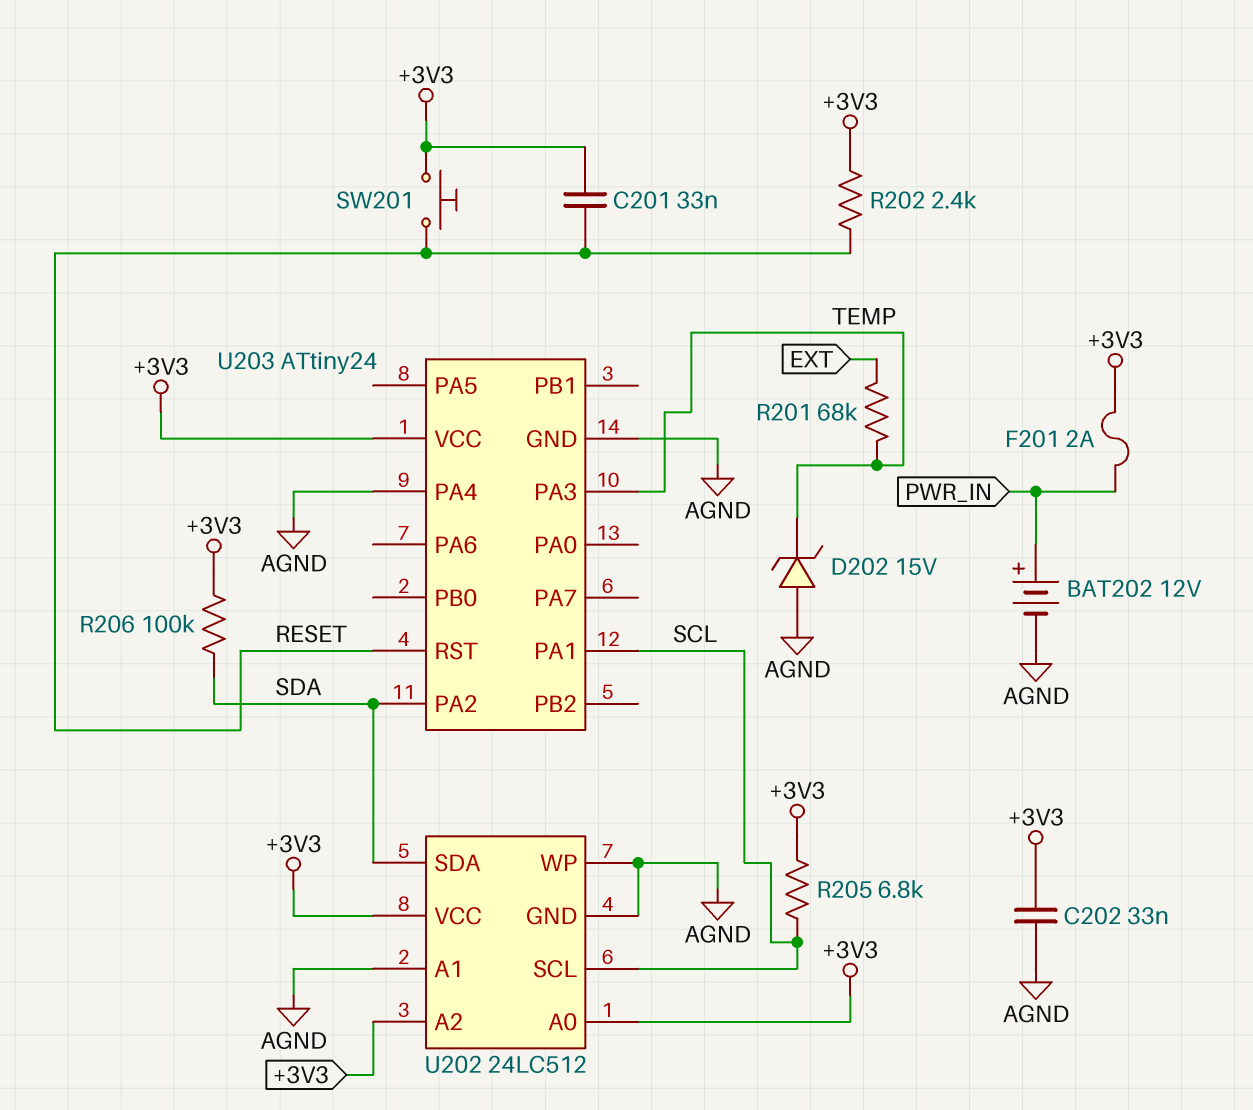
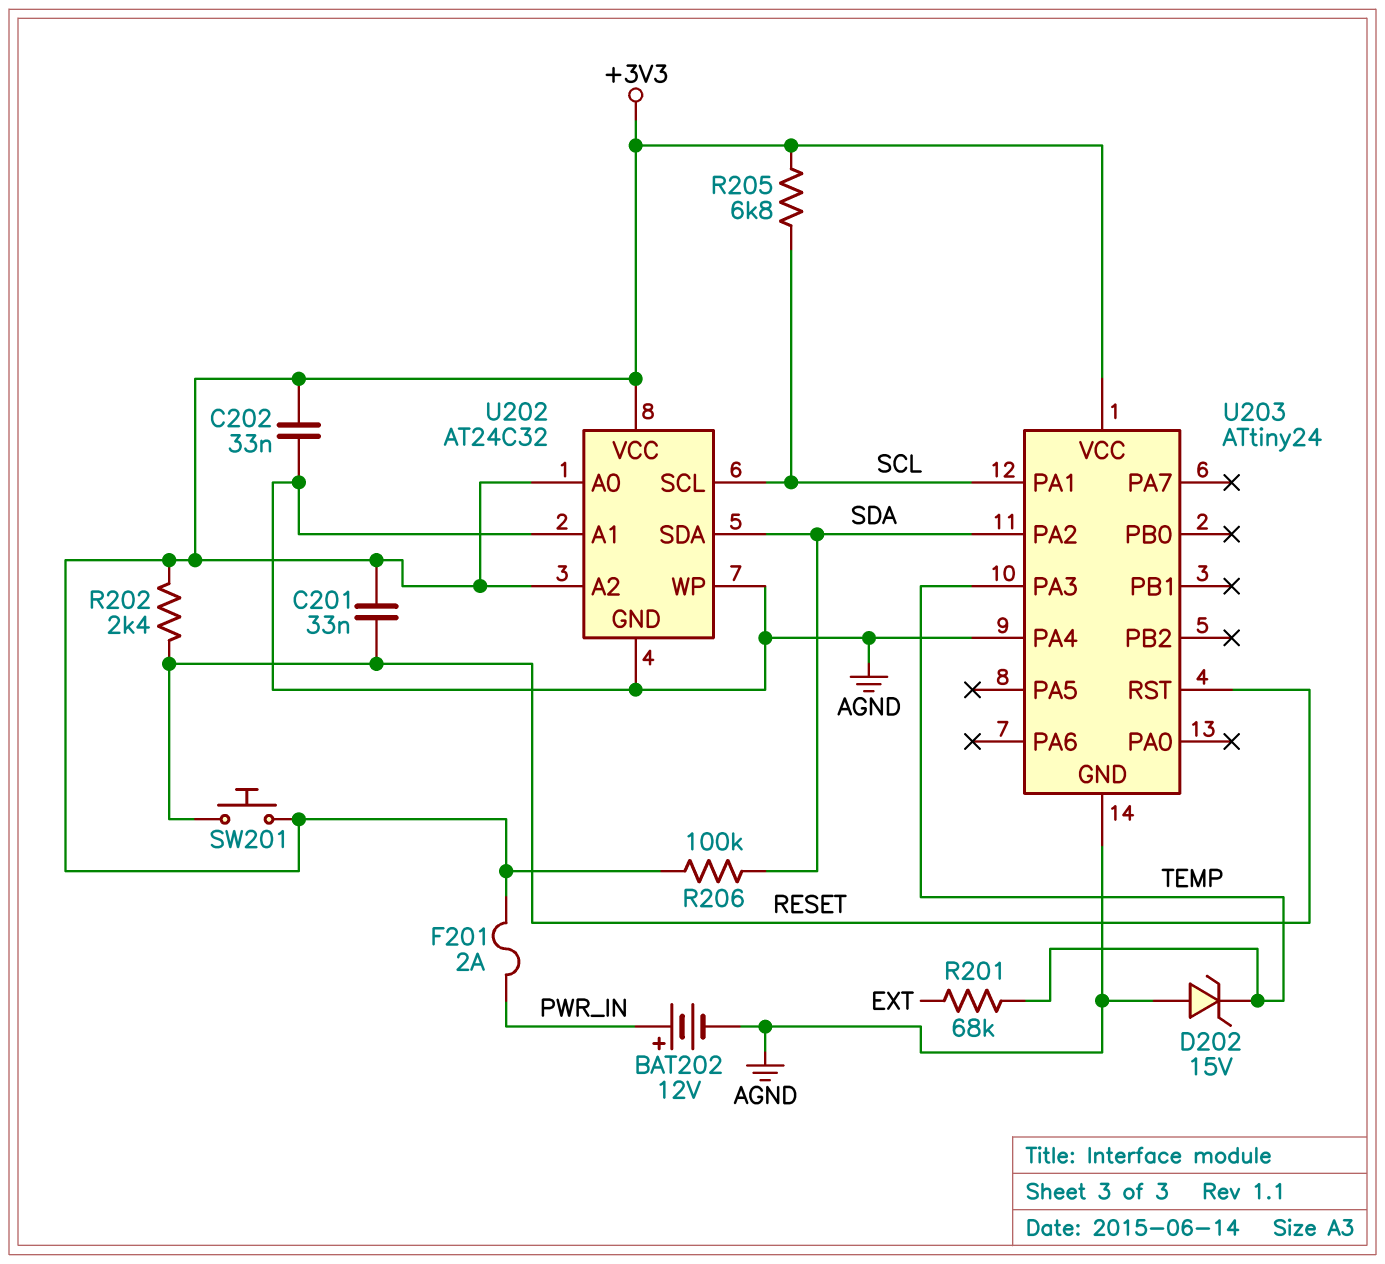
U202: 24LC512 -> AT24C32

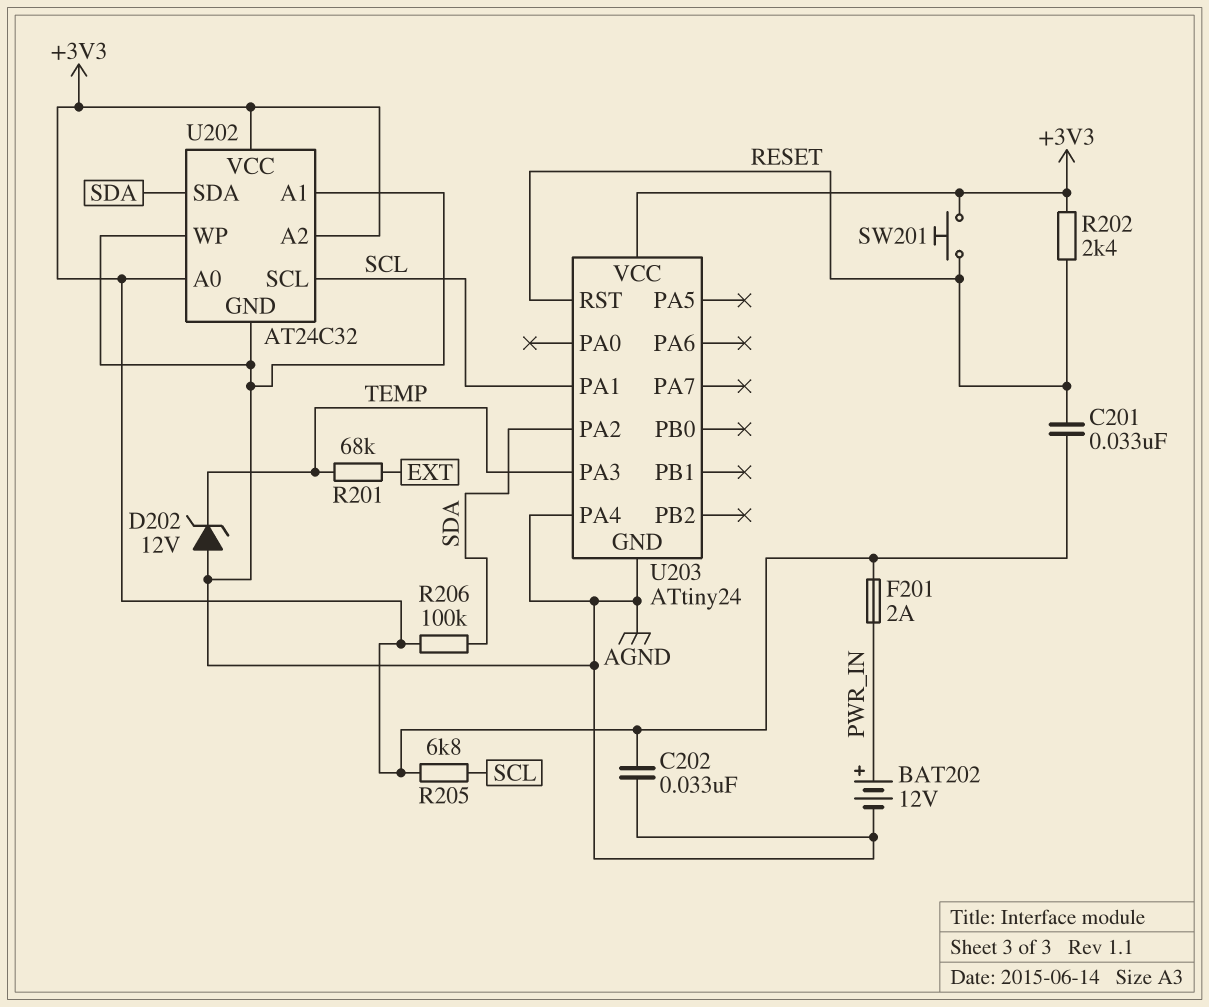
D202: zener 15V (A AGND, K TEMP) -> zener 12V (A AGND, K TEMP)

